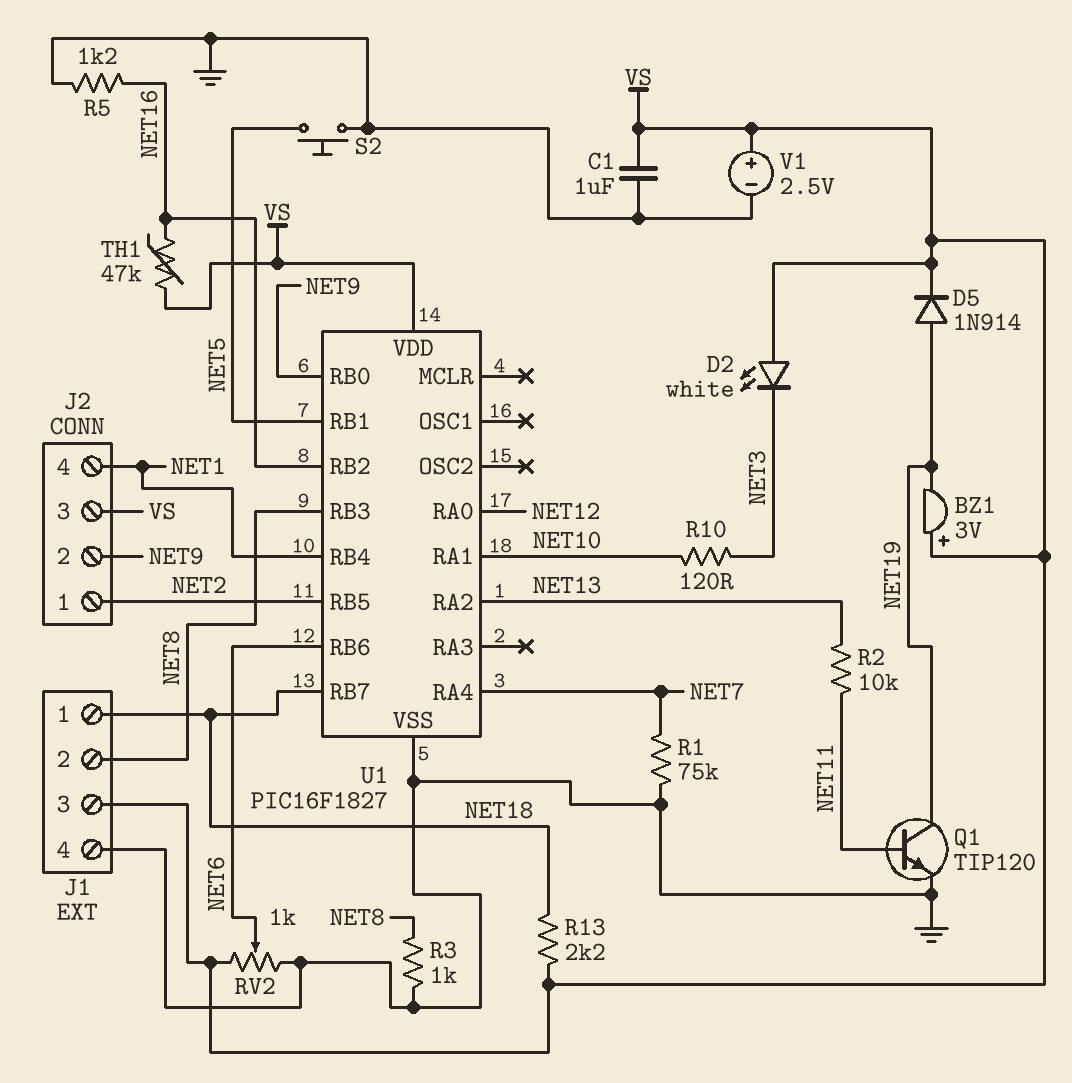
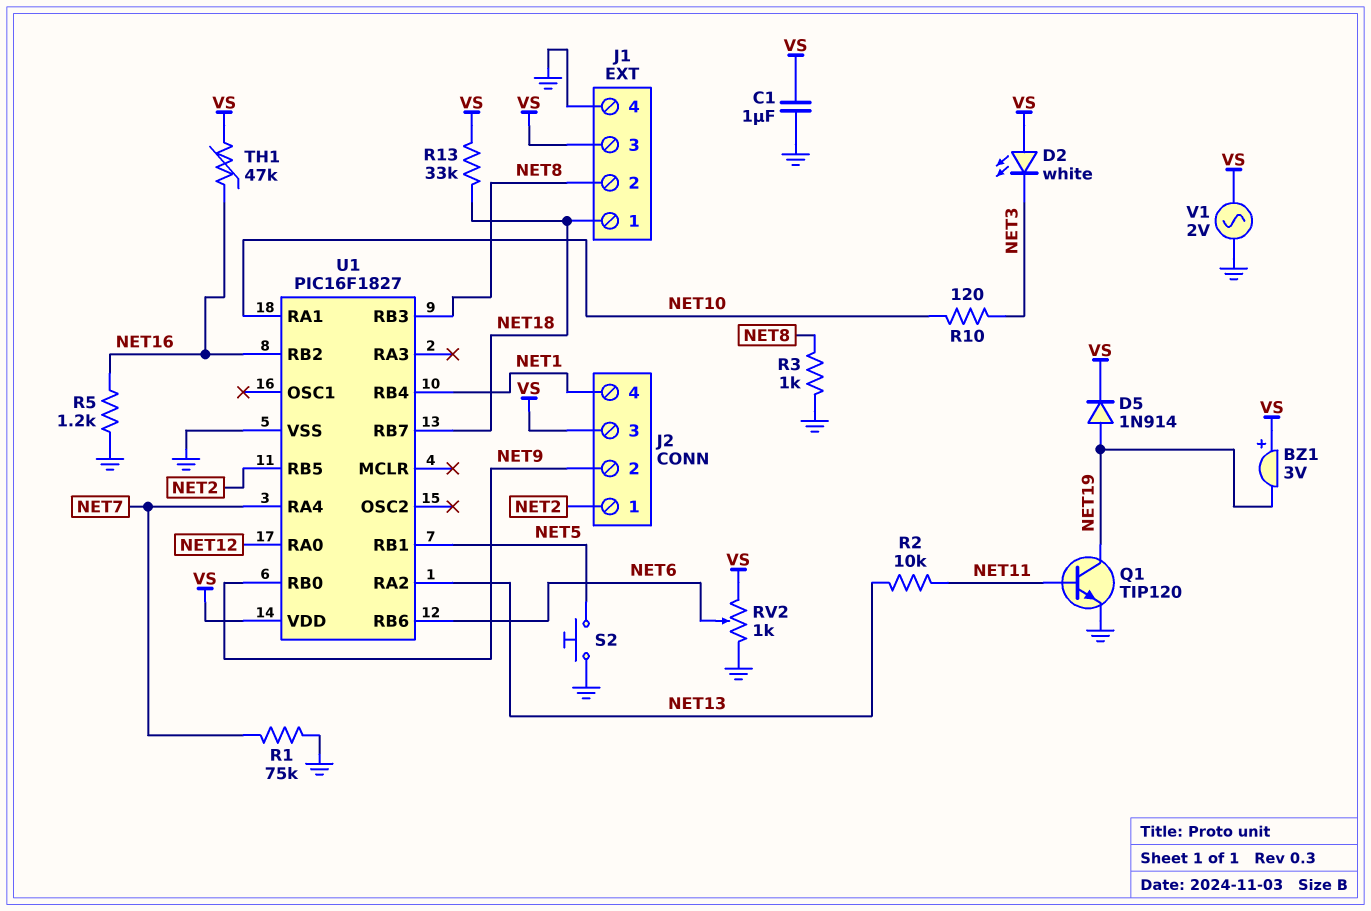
R13: 2.2k (NET18, VS) -> 33k (NET18, VS)
V1: 2.5V (plus VS, minus GND) -> AC 2V (GND, VS)

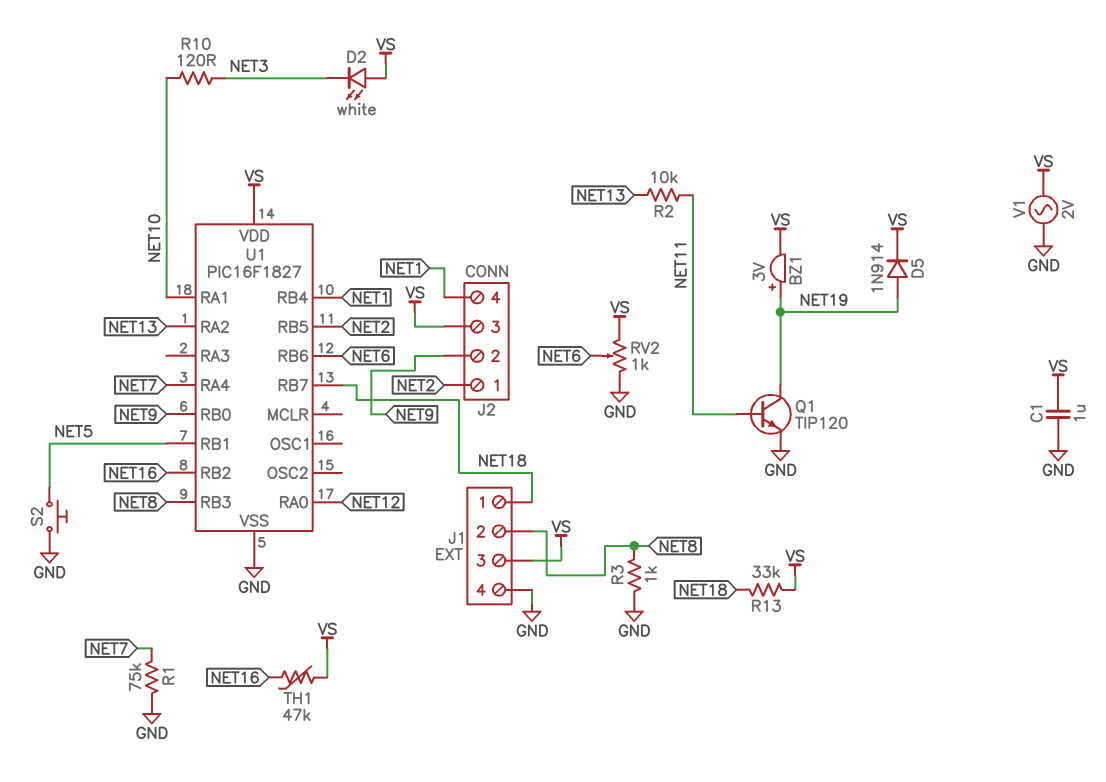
BZ1: buzzer 3V (plus VS, minus NET19) -> buzzer 3V (plus NET19, minus VS)
R5: 1.2k (GND, NET16) -> none

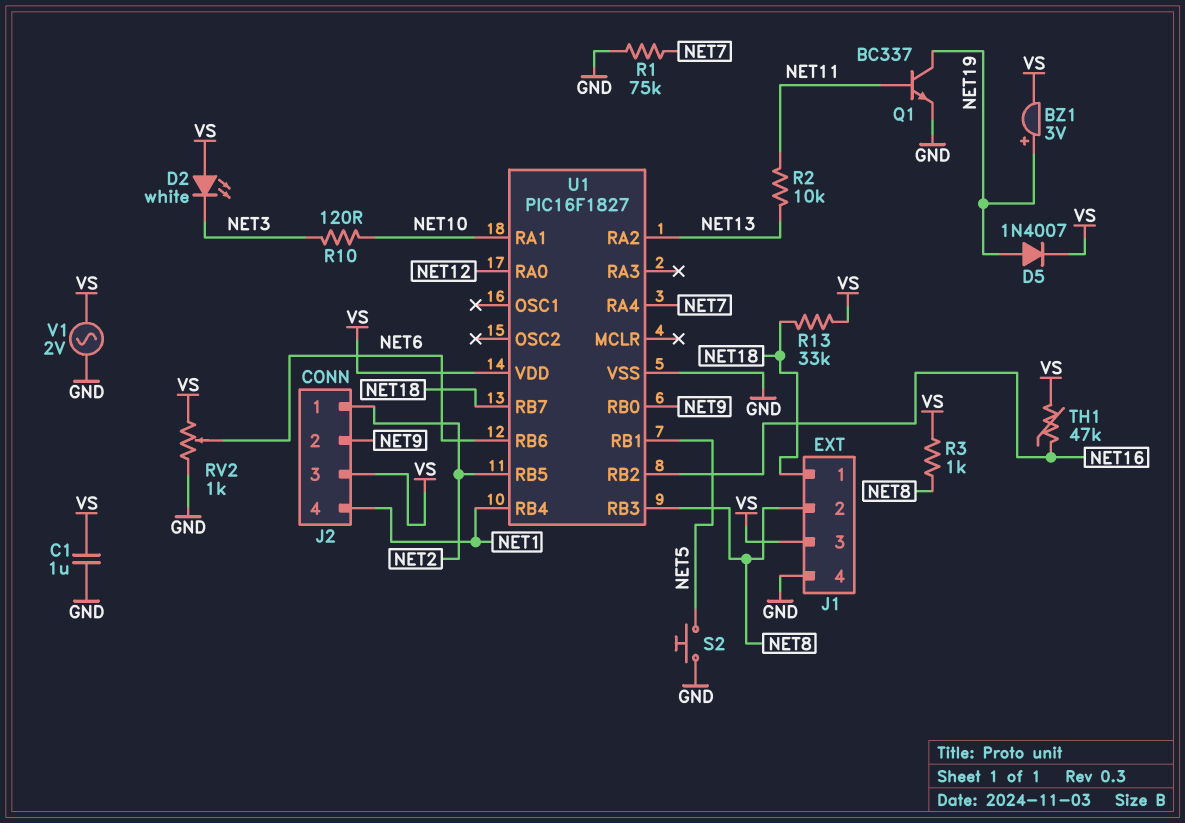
D5: diode 1N914 (A NET19, K VS) -> diode 1N4007 (A NET19, K VS)
Q1: NPN TIP120 (B NET11, C NET19, E GND) -> NPN BC337 (B NET11, C NET19, E GND)
R3: 1k (GND, NET8) -> 1k (NET8, VS)

